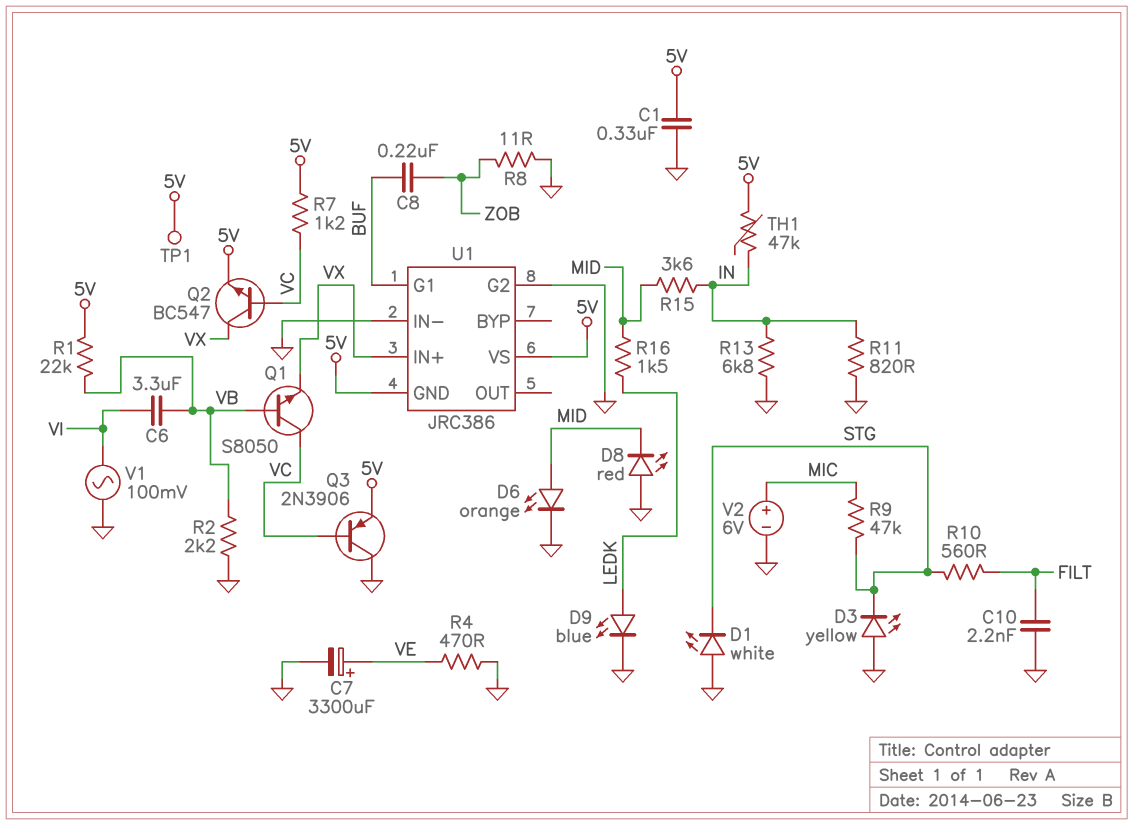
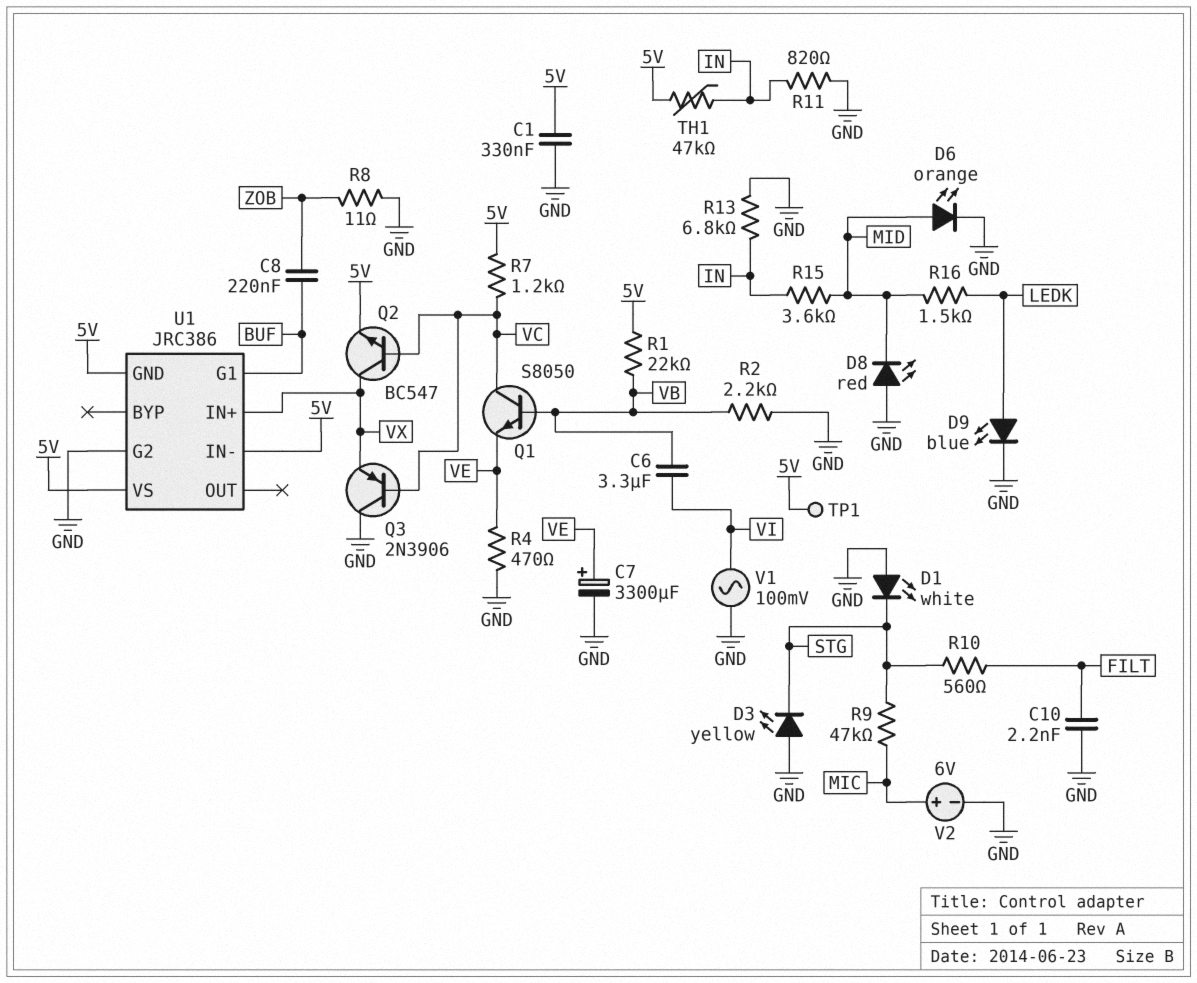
Q1: NPN S8050 (B VB, C VC, E VX) -> NPN S8050 (B VB, C VC, E VE)
Q3: PNP 2N3906 (B VC, C GND, E 5V) -> PNP 2N3906 (B VC, C GND, E VX)
U1 pin IN-: GND -> 5V

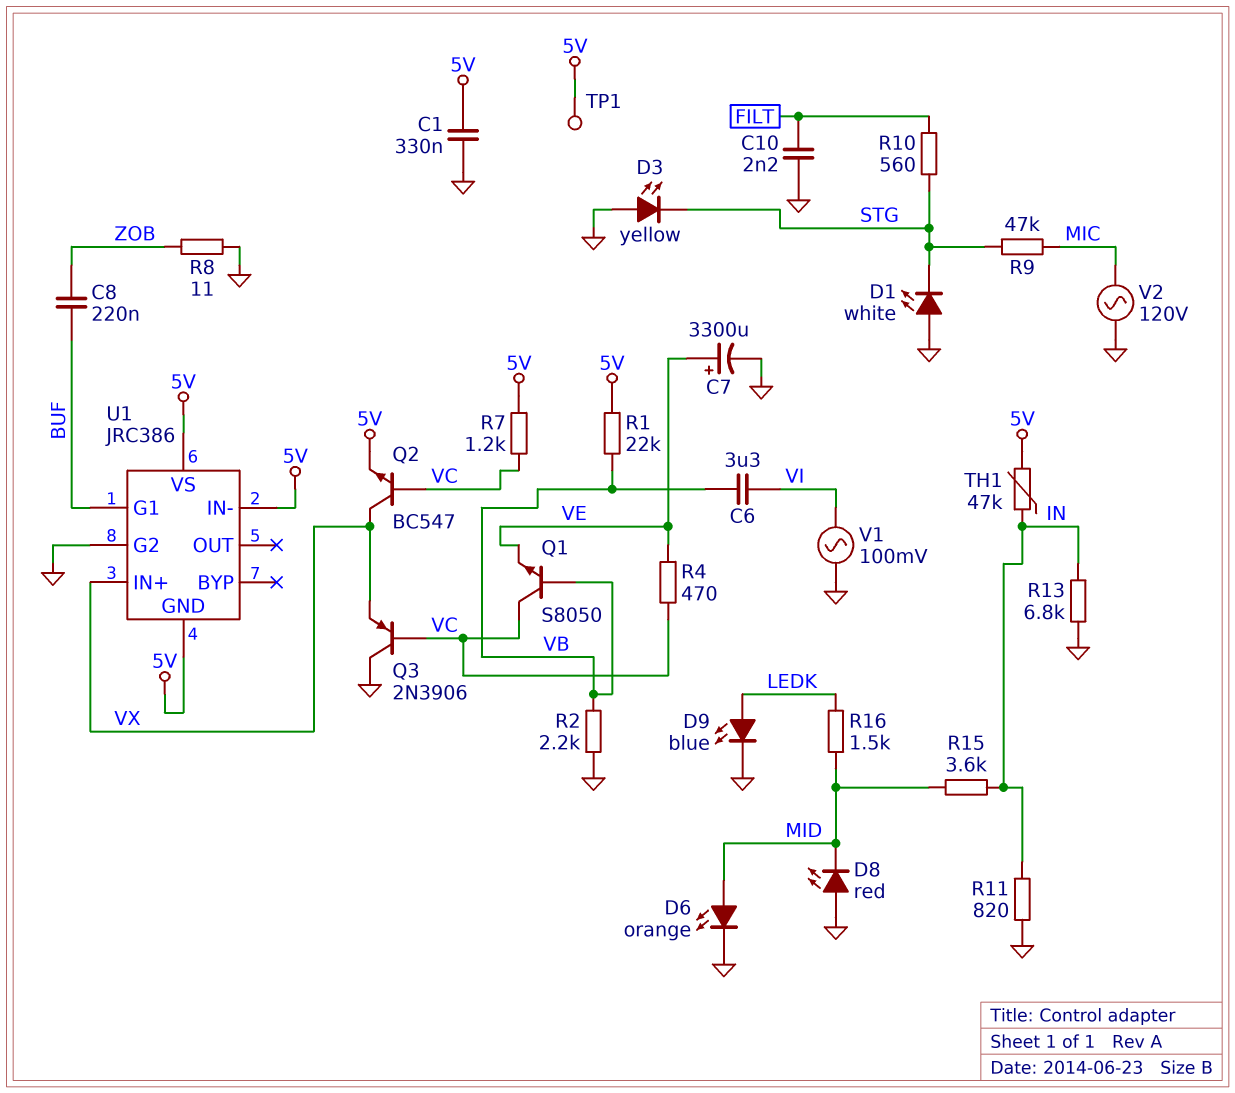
R4: 470 (GND, VE) -> 470 (VC, VE)
V2: 6V (plus MIC, minus GND) -> AC 120V (GND, MIC)

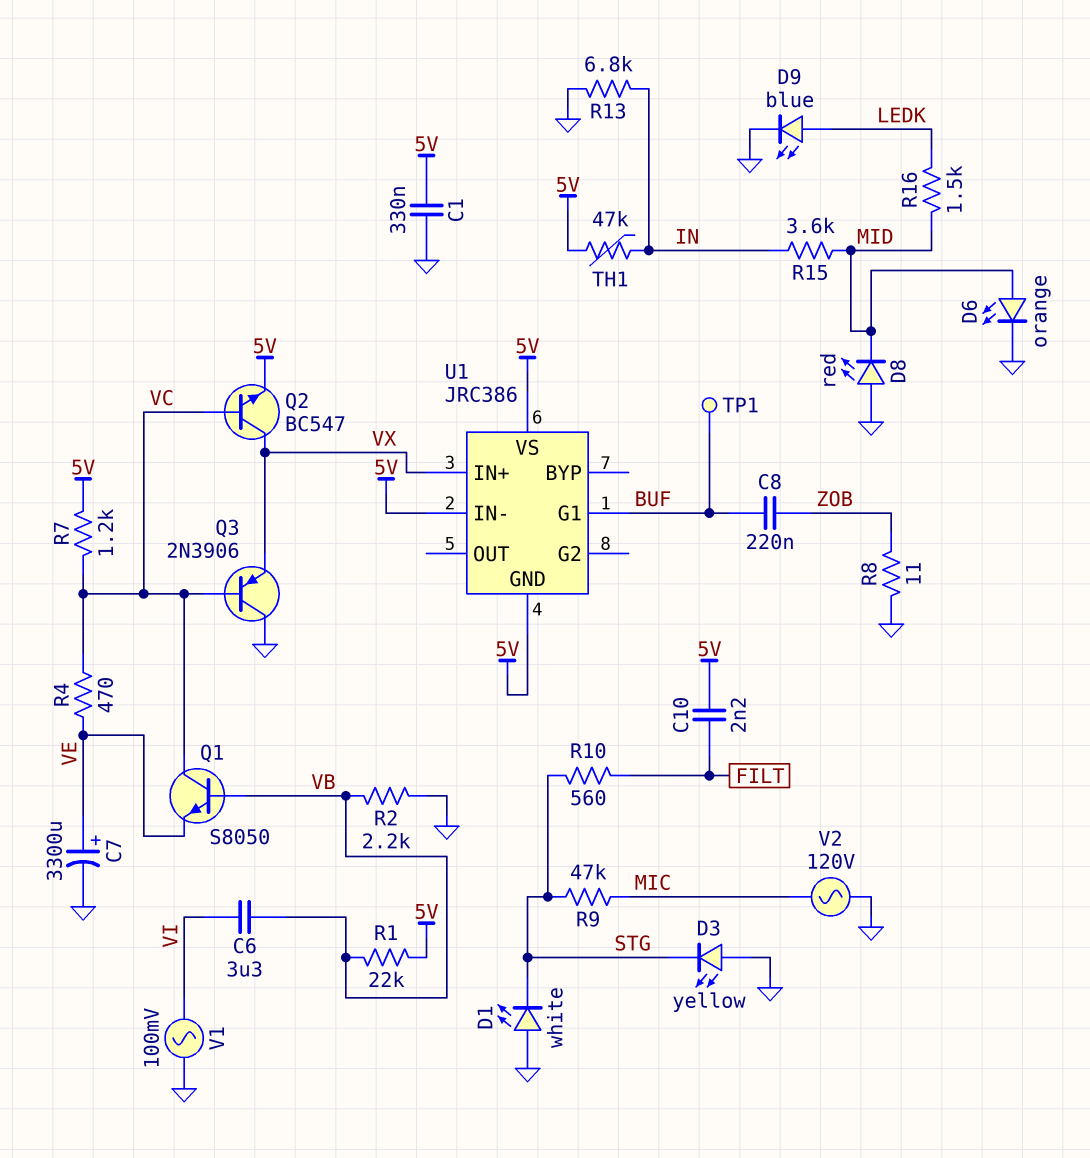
C10: 2.2nF (FILT, GND) -> 2.2nF (5V, FILT)
R11: 820 (GND, IN) -> none
TP1: test point (5V) -> test point (BUF)
U1 pin G2: GND -> none

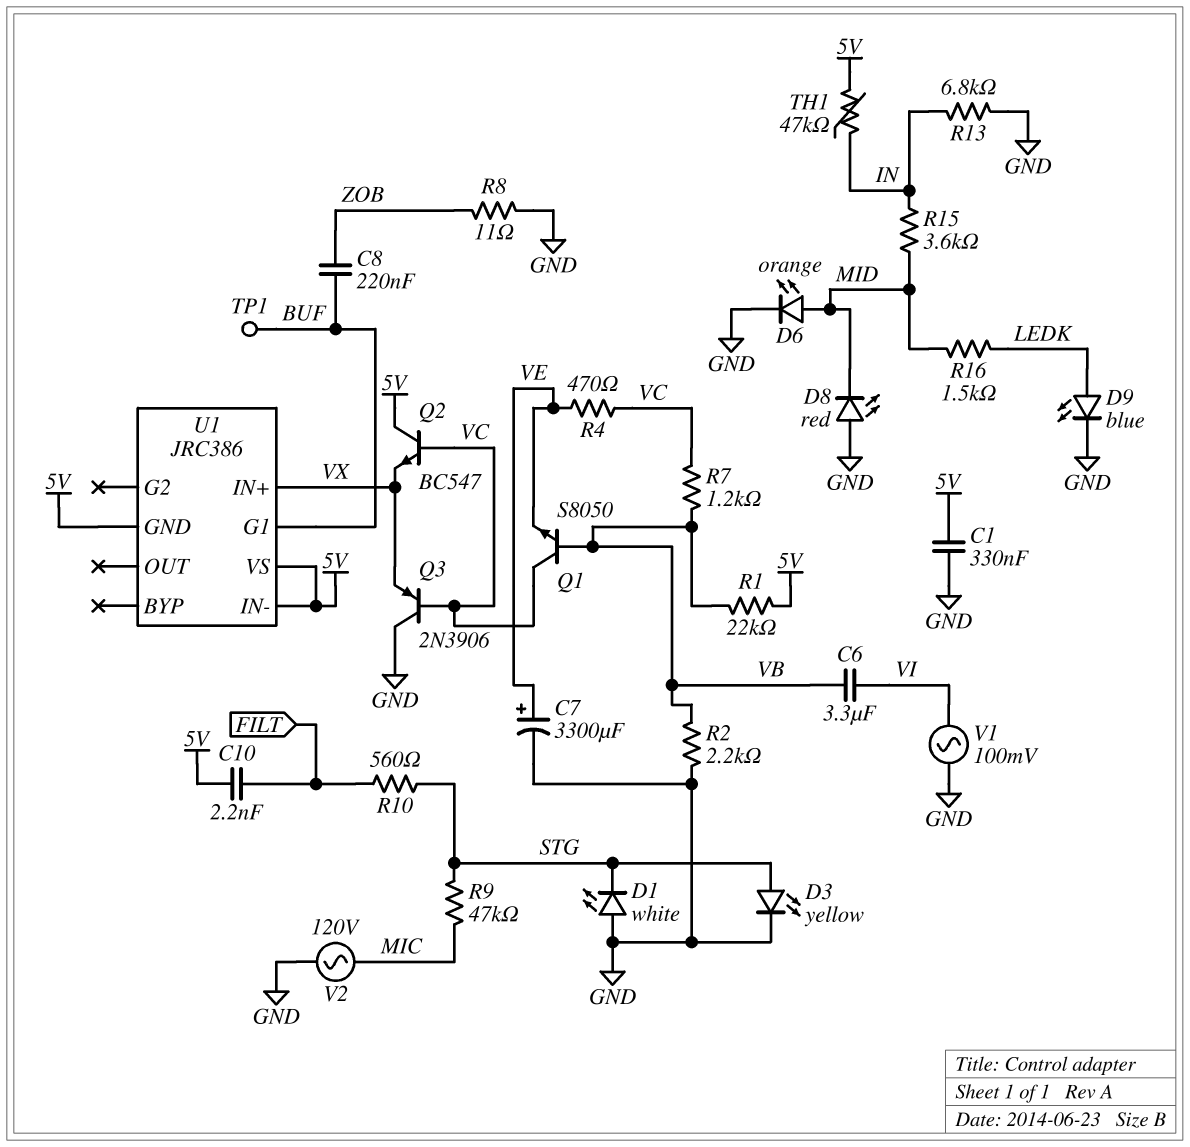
D3: LED yellow (A GND, K STG) -> LED yellow (A STG, K GND)
Q2: NPN BC547 (B VC, C VX, E 5V) -> NPN BC547 (B VC, C 5V, E VX)
R7: 1.2k (5V, VC) -> 1.2k (VB, VC)

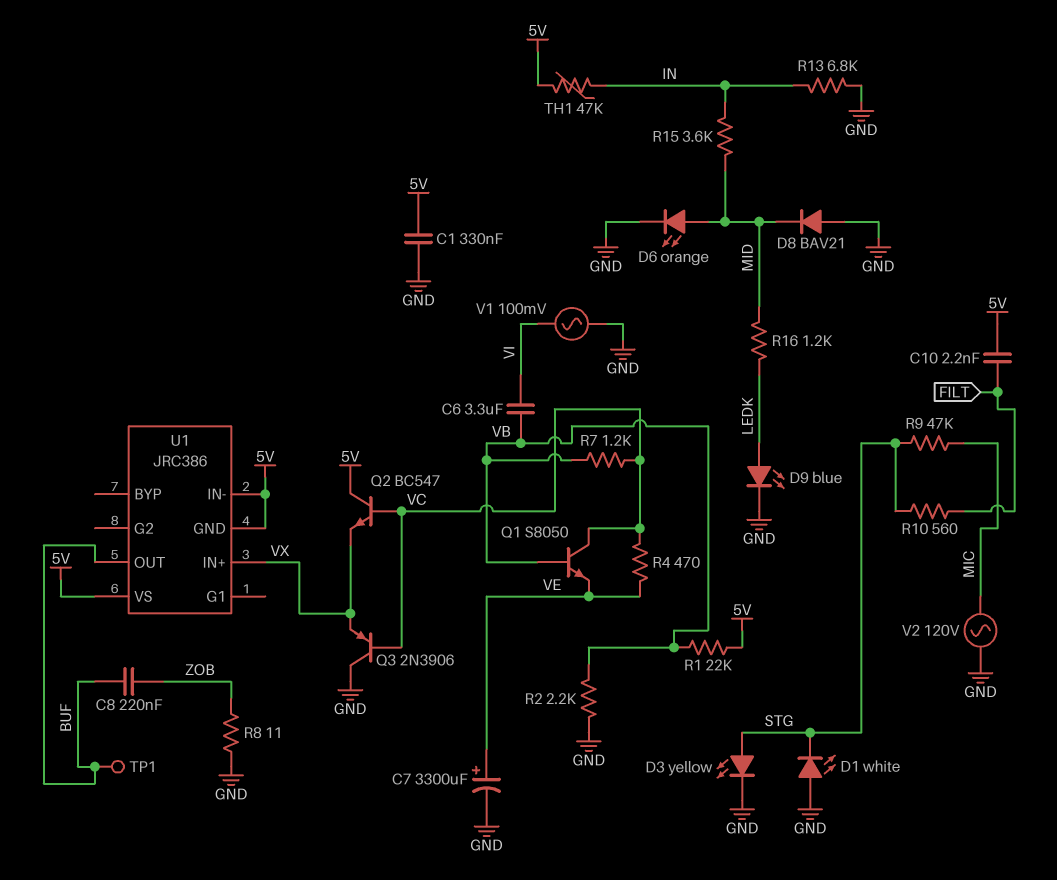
D8: LED red (A GND, K MID) -> diode BAV21 (A GND, K MID)
R16: 1.5k (LEDK, MID) -> 1.2k (LEDK, MID)
U1 pin G1: BUF -> none
U1 pin OUT: none -> BUF

